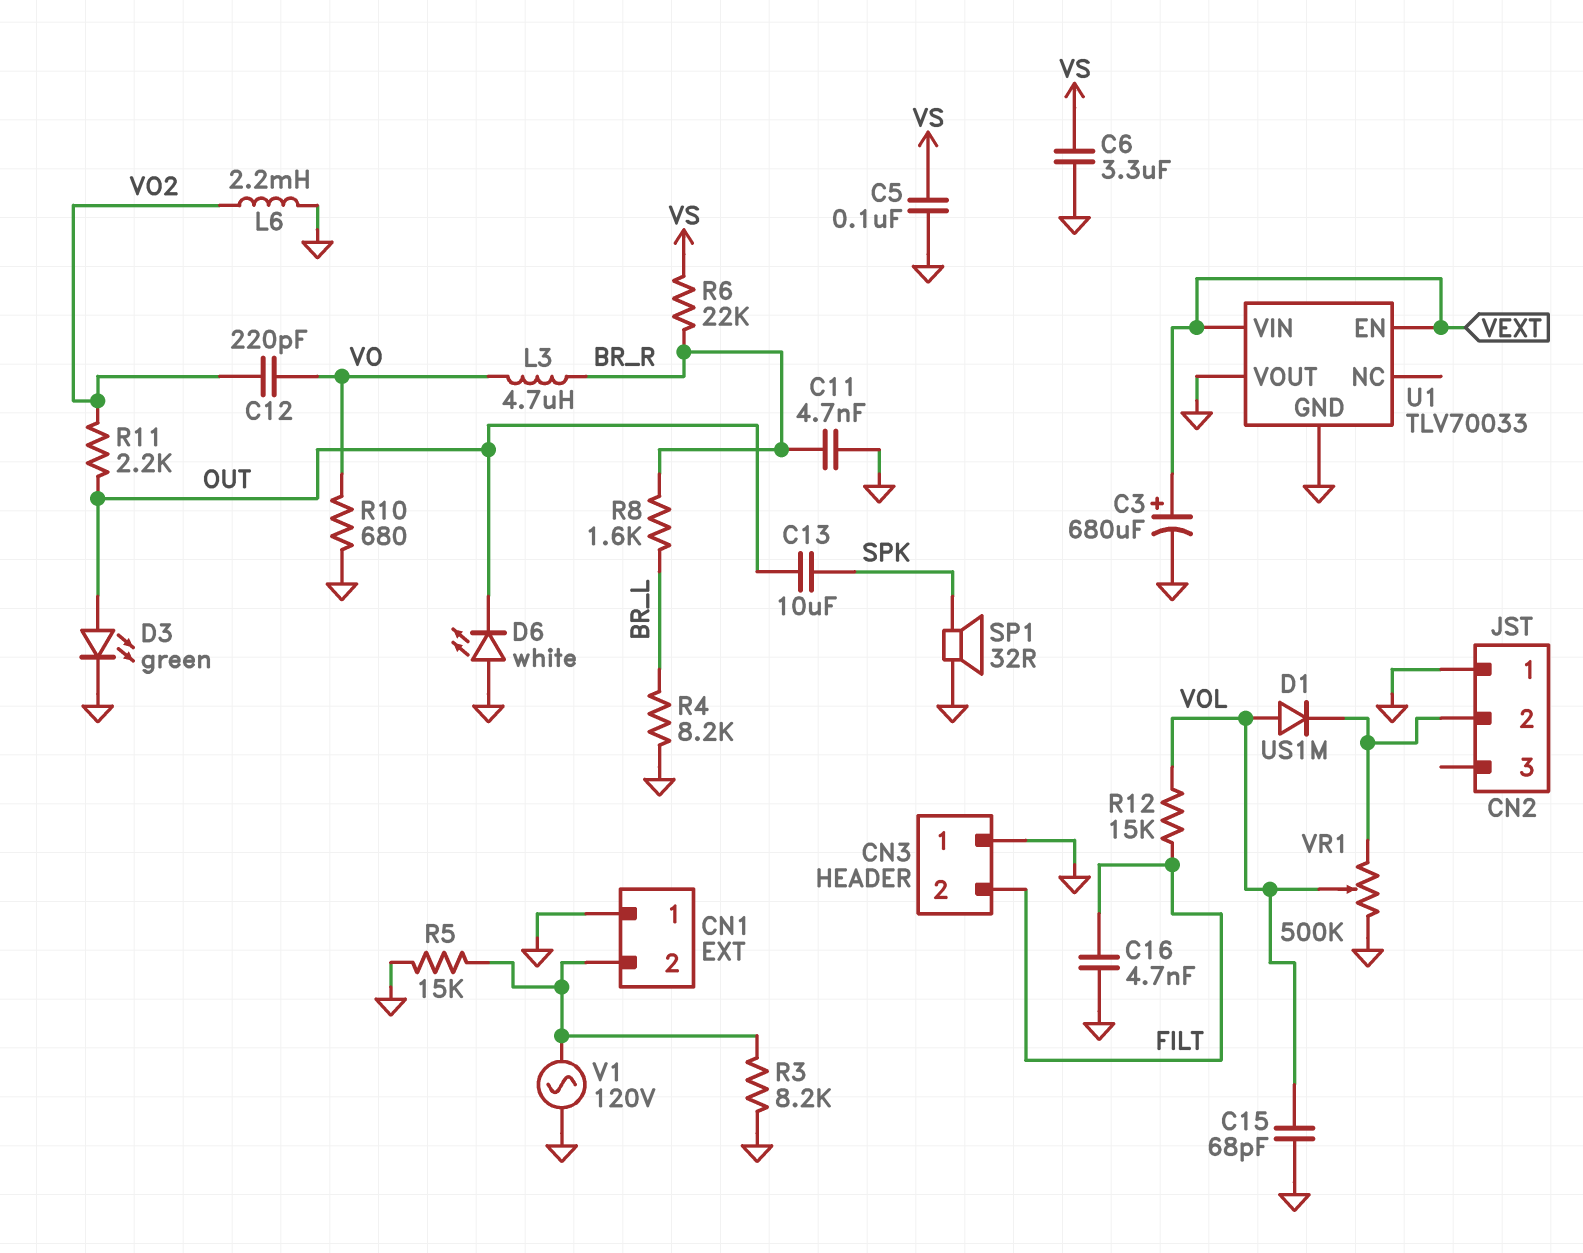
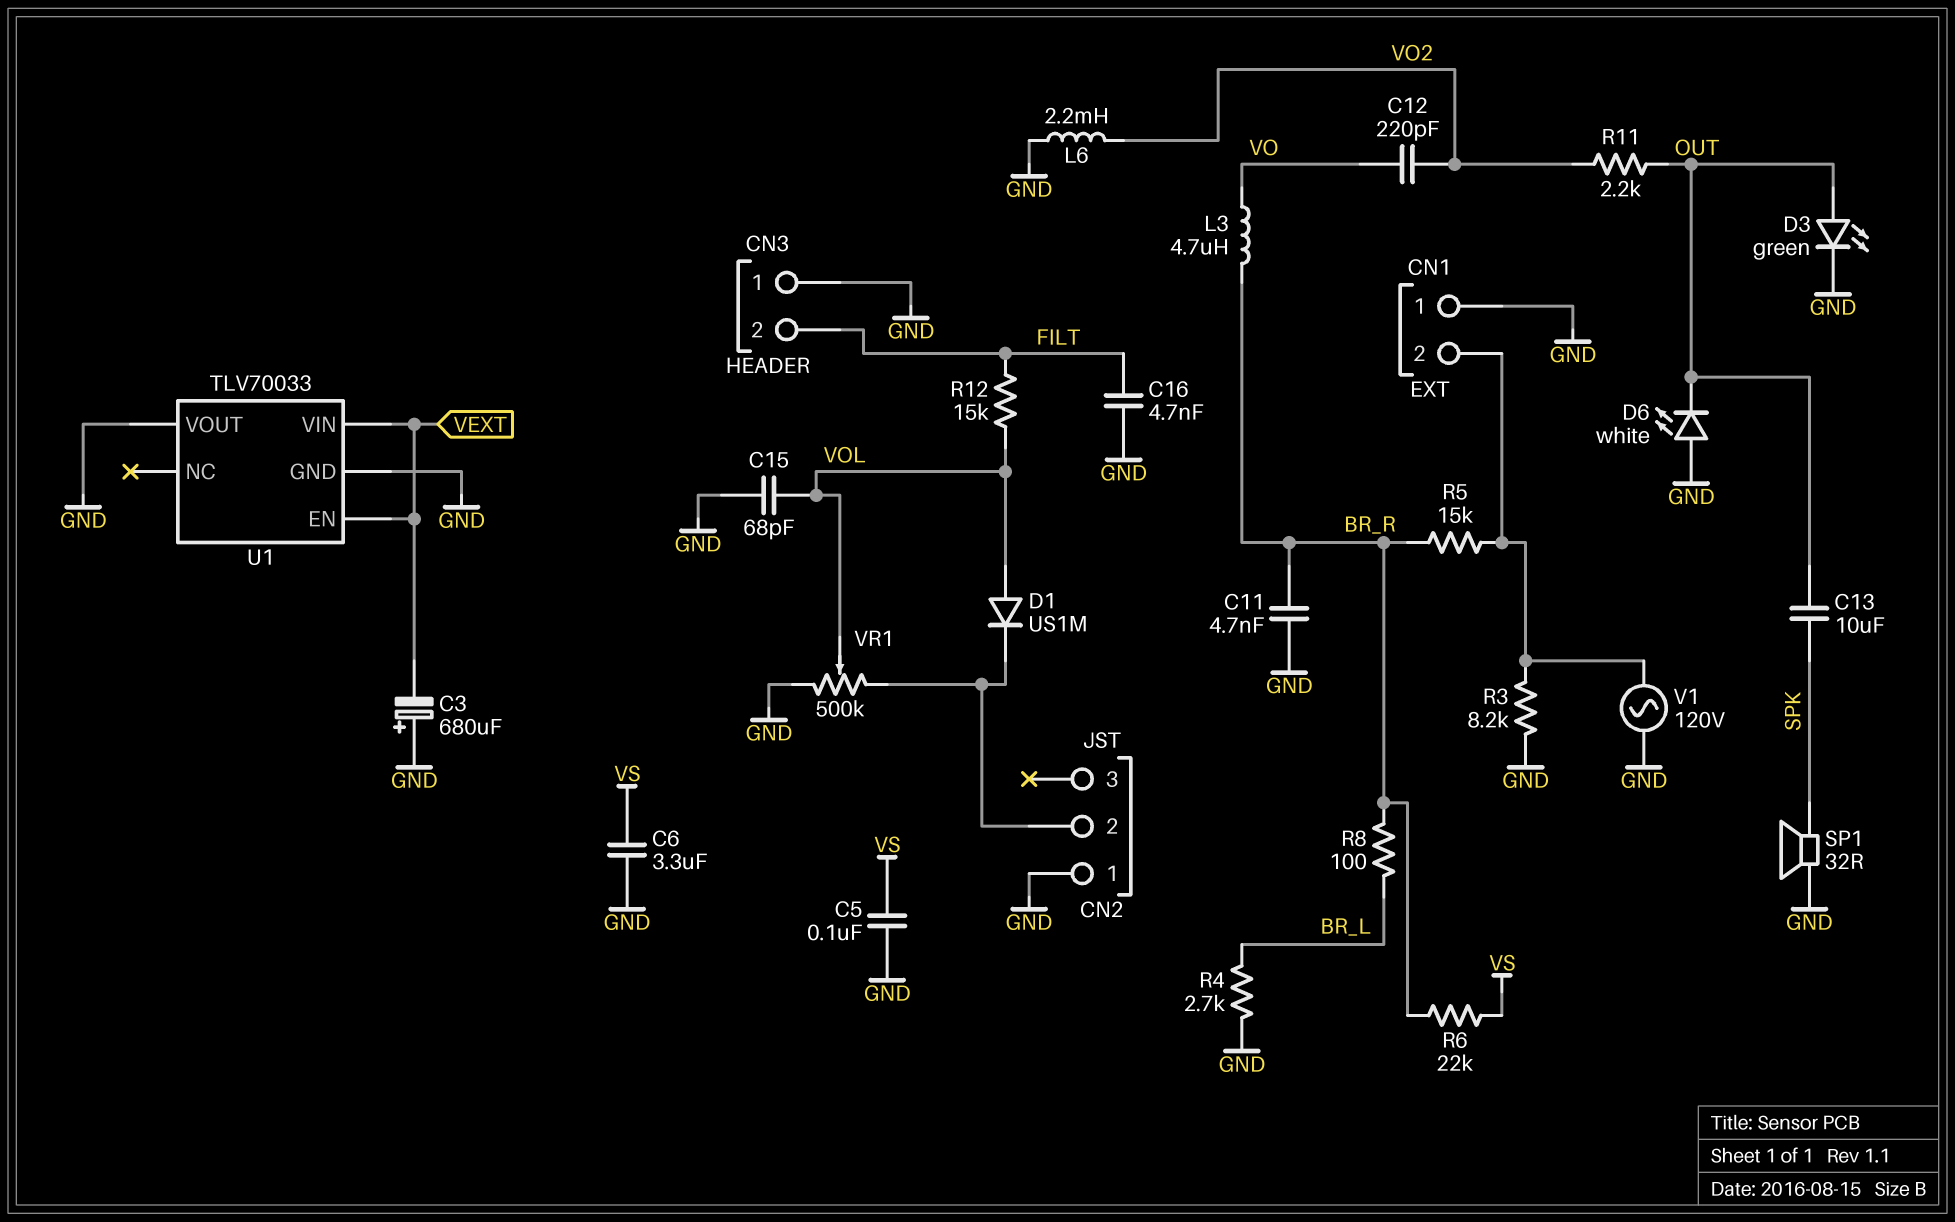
C3: 680uF (plus VEXT, minus GND) -> 680uF (plus GND, minus VEXT)
R4: 8.2k (BR_L, GND) -> 2.7k (BR_L, GND)
R5: 15k (CN1/2, GND) -> 15k (BR_R, CN1/2)
R8: 1.6k (BR_L, BR_R) -> 100 (BR_L, BR_R)
R10: 680 (GND, VO) -> none

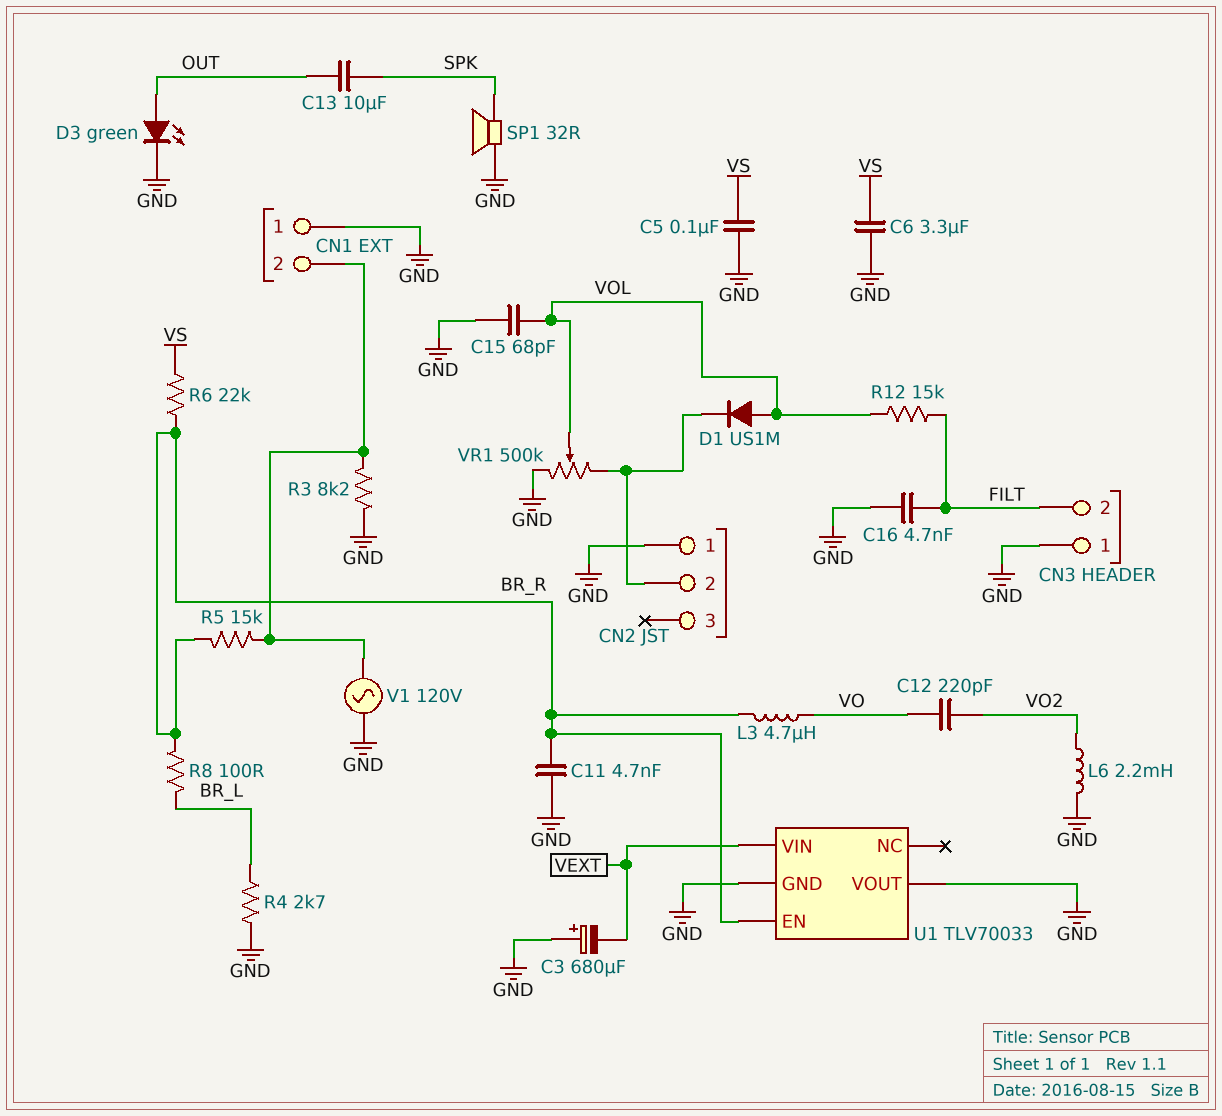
D6: LED white (A GND, K OUT) -> none
R11: 2.2k (OUT, VO2) -> none
U1 pin EN: VEXT -> BR_R

